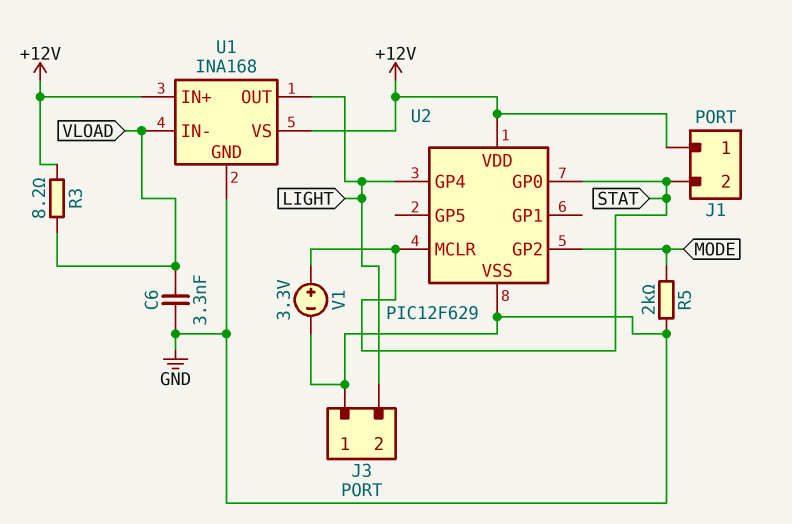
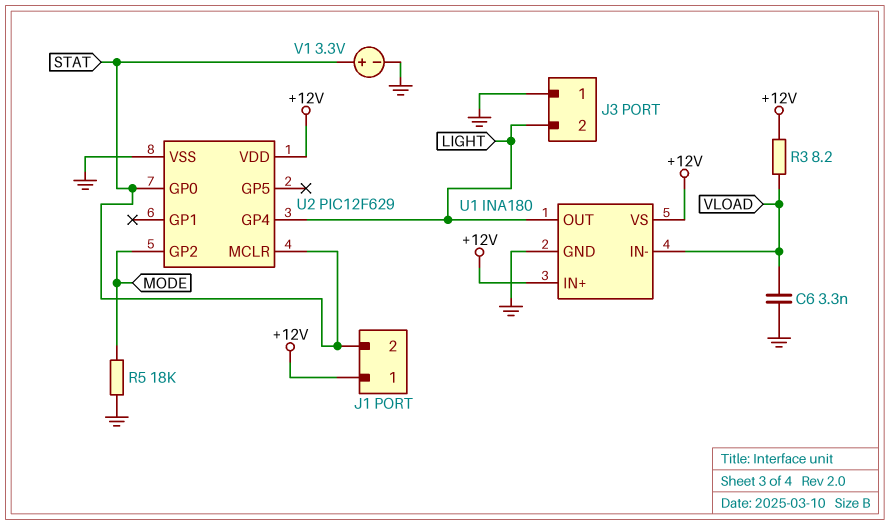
R5: 2k (GND, MODE) -> 18k (GND, MODE)
U1: INA168 -> INA180

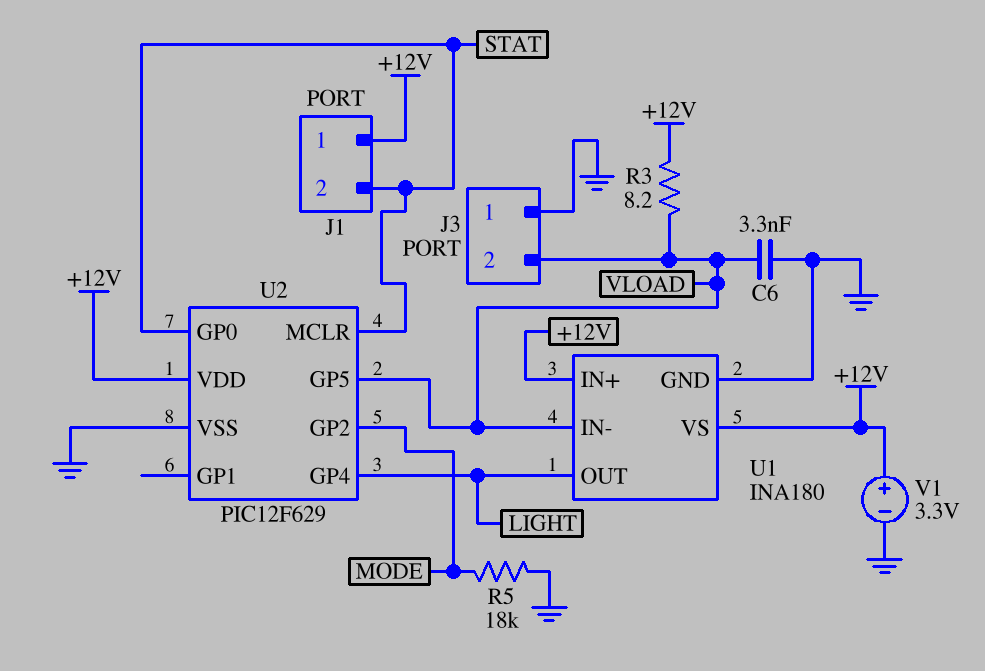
J3 pin 2: LIGHT -> VLOAD
U2 pin GP5: none -> VLOAD
V1: 3.3V (plus STAT, minus GND) -> 3.3V (plus +12V, minus GND)

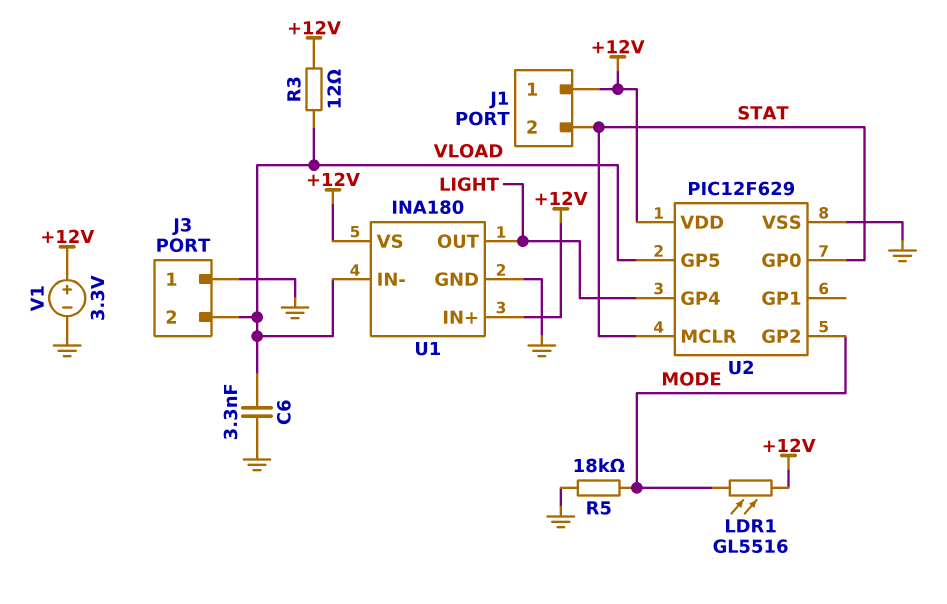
LDR1: none -> GL5516 (+12V, MODE)
R3: 8.2 (+12V, VLOAD) -> 12 (+12V, VLOAD)

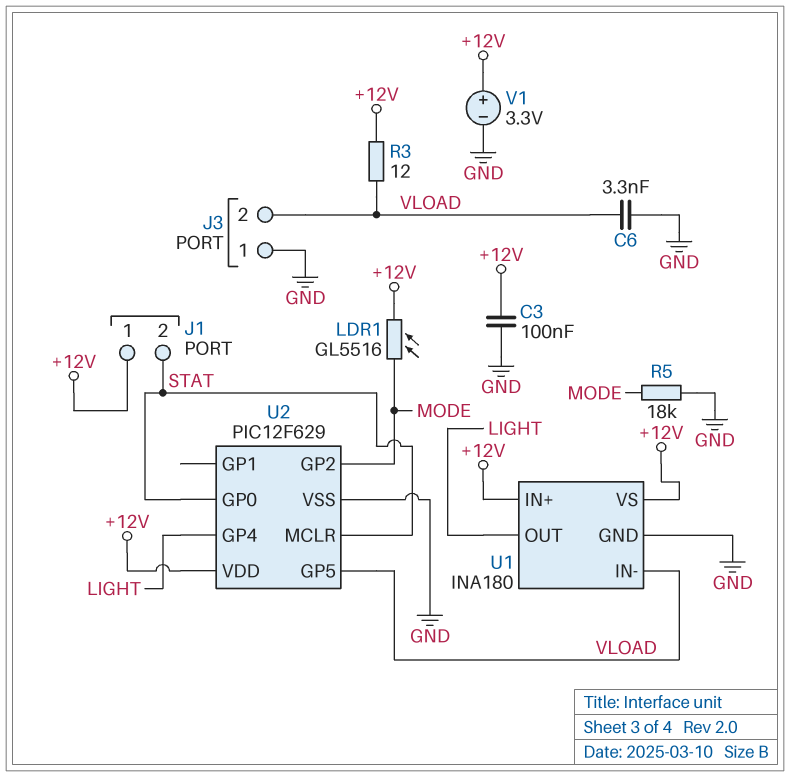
C3: none -> 100nF (+12V, GND)

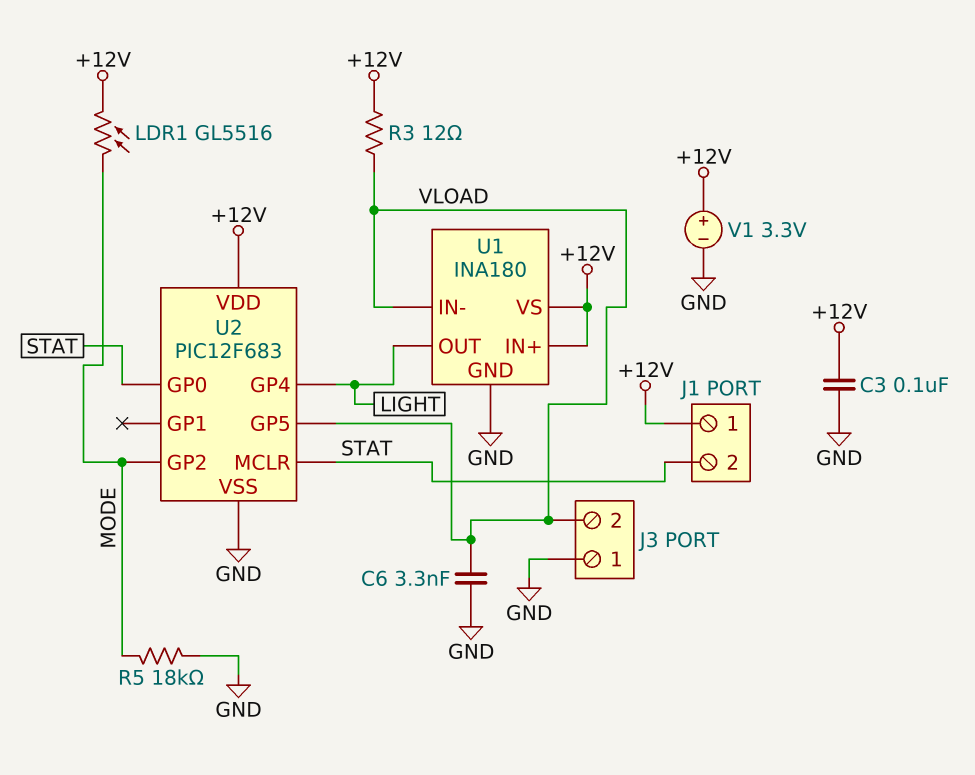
U2: PIC12F629 -> PIC12F683

